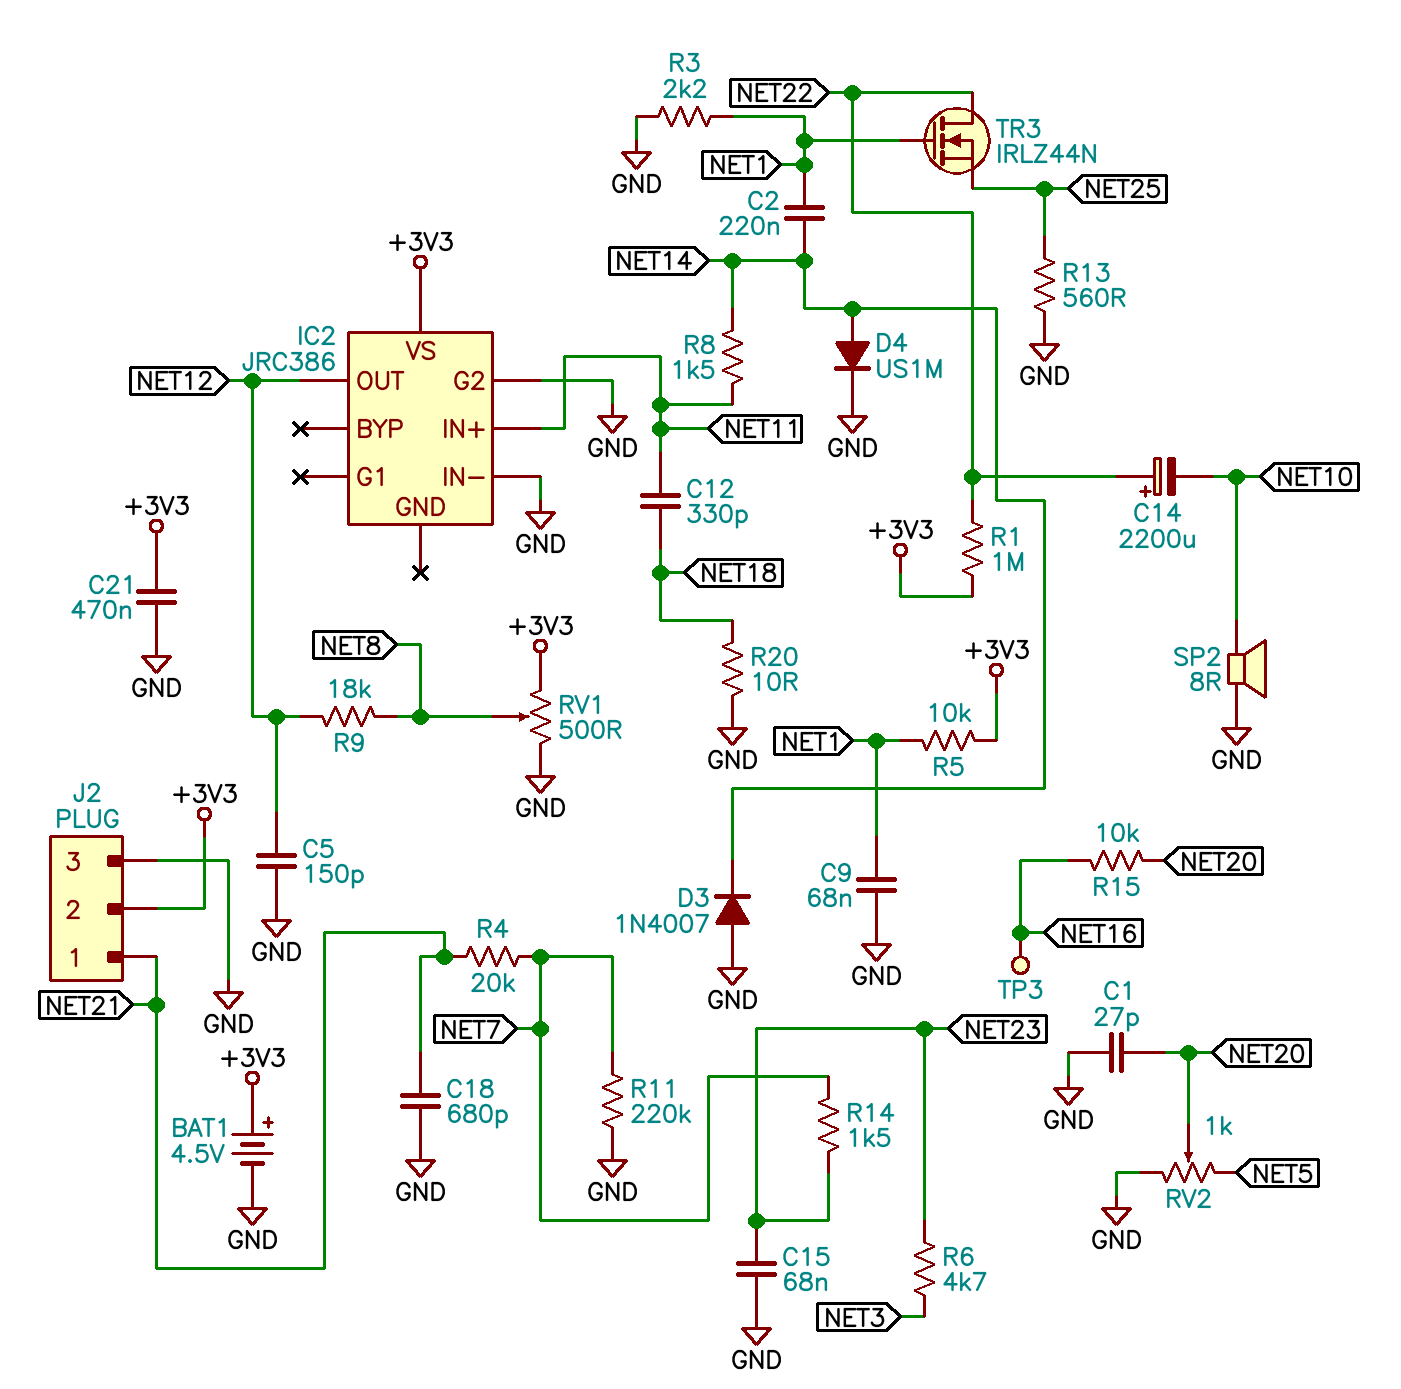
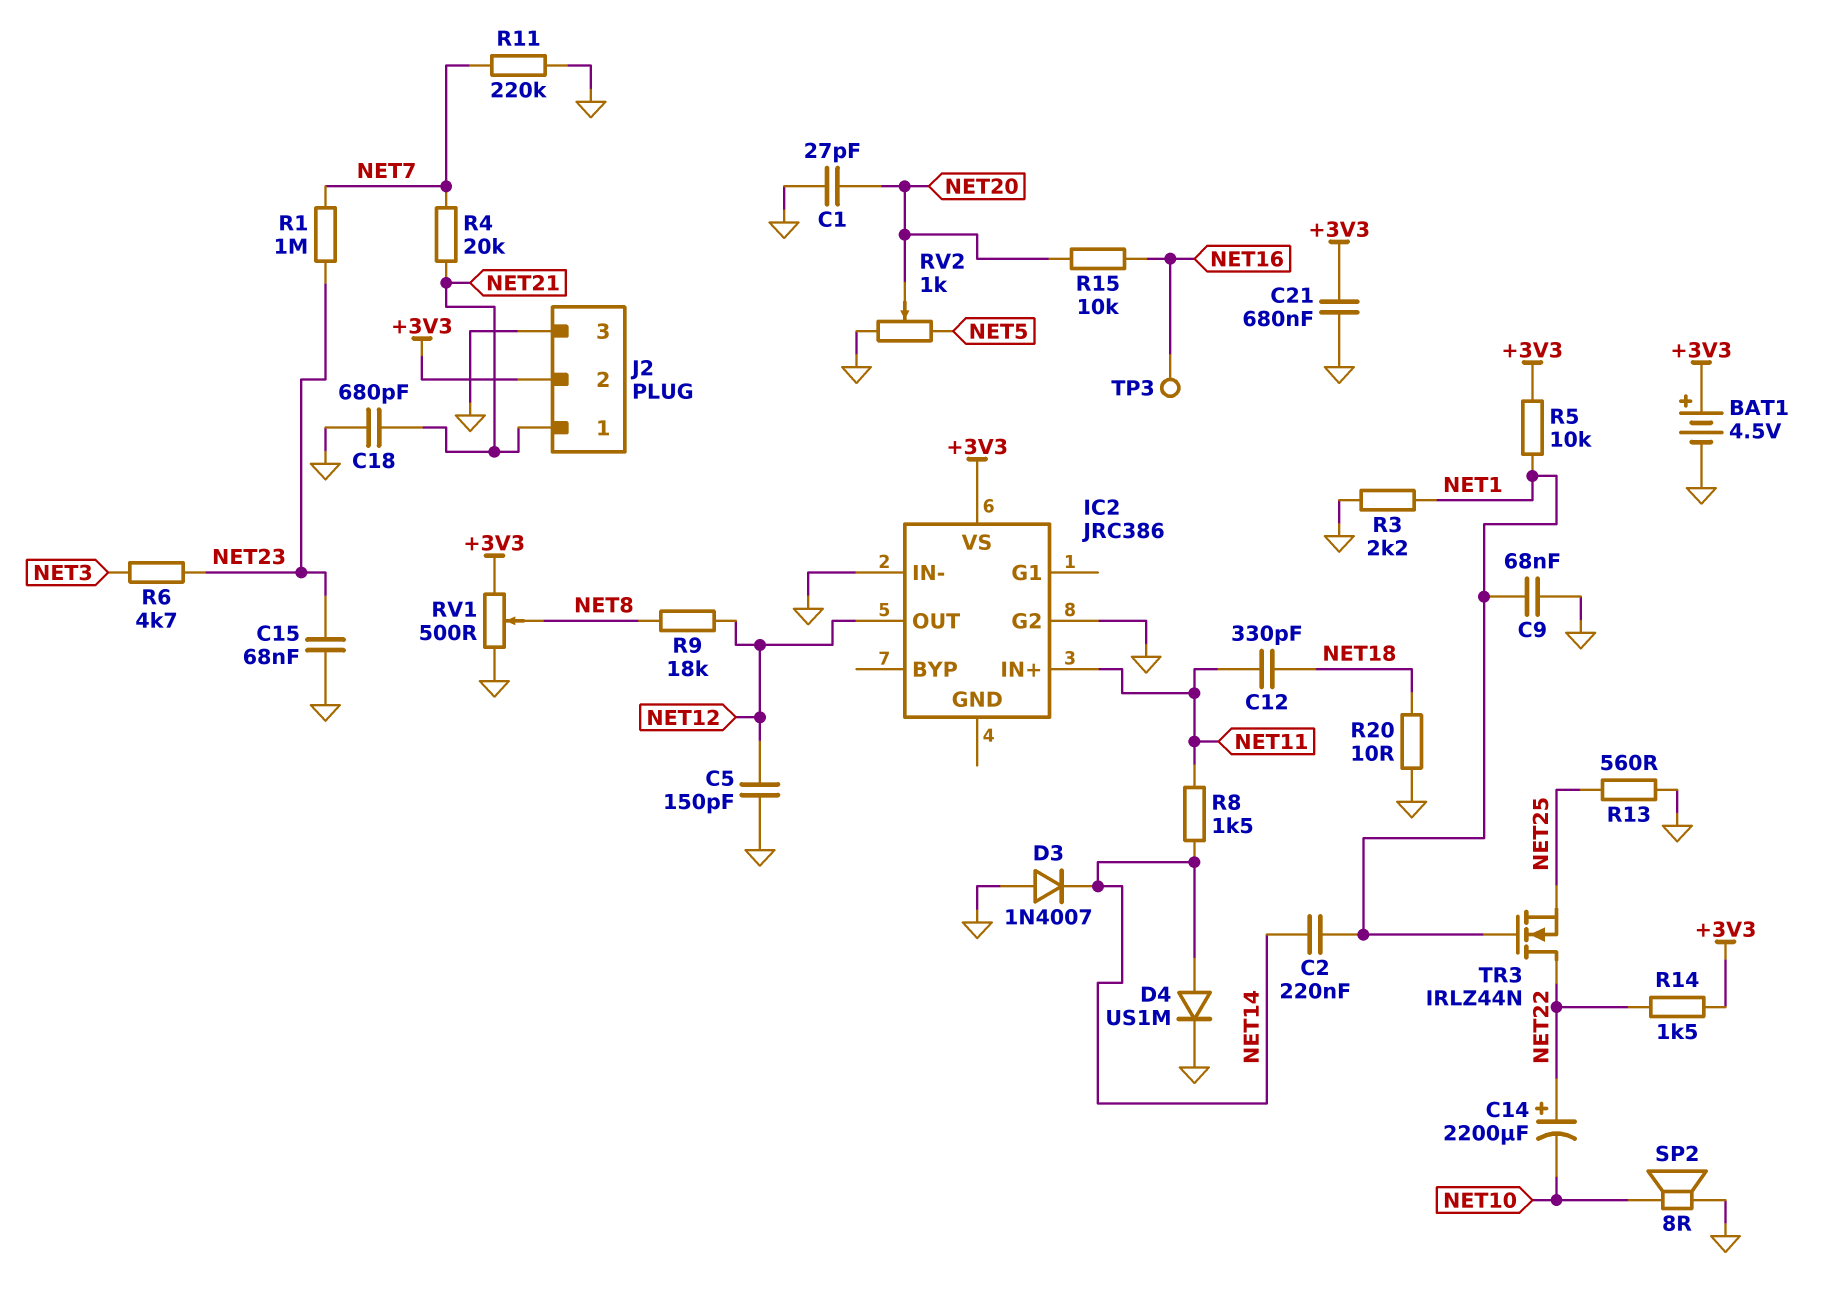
C21: 470nF (+3V3, GND) -> 680nF (+3V3, GND)
R1: 1M (+3V3, NET22) -> 1M (NET7, NET23)
R14: 1.5k (NET7, NET23) -> 1.5k (+3V3, NET22)

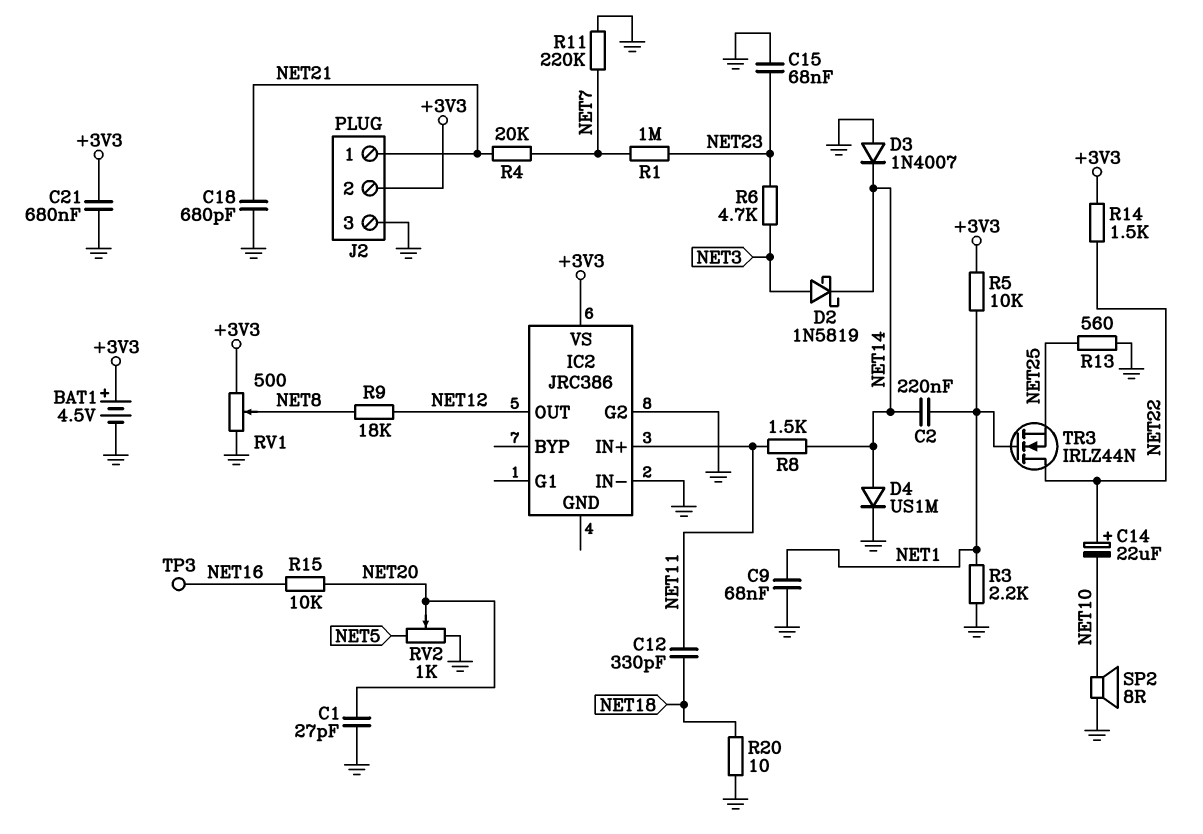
C5: 150pF (GND, NET12) -> none
C14: 2200uF (plus NET22, minus NET10) -> 22uF (plus NET22, minus NET10)
D2: none -> schottky 1N5819 (A NET3, K NET14)

